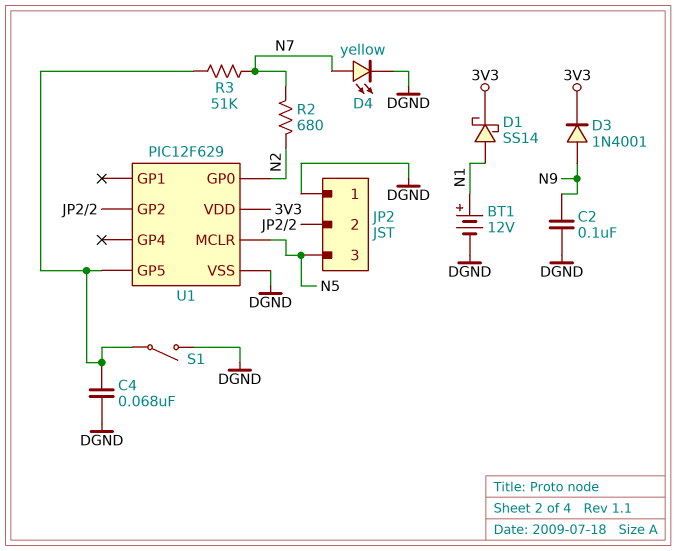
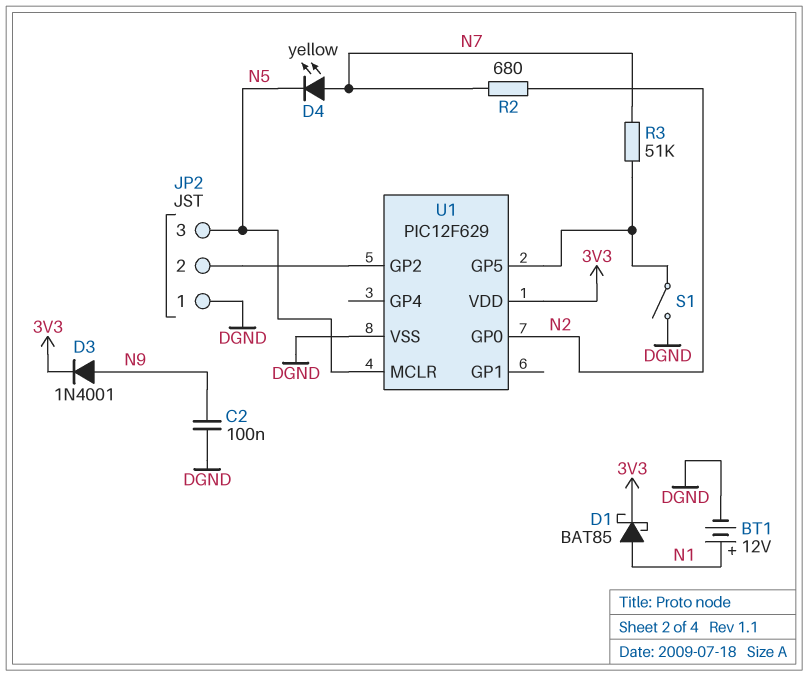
C4: 68nF (DGND, U1/GP5) -> none
D1: schottky SS14 (A N1, K 3V3) -> schottky BAT85 (A N1, K 3V3)
D4: LED yellow (A N7, K DGND) -> LED yellow (A N7, K N5)

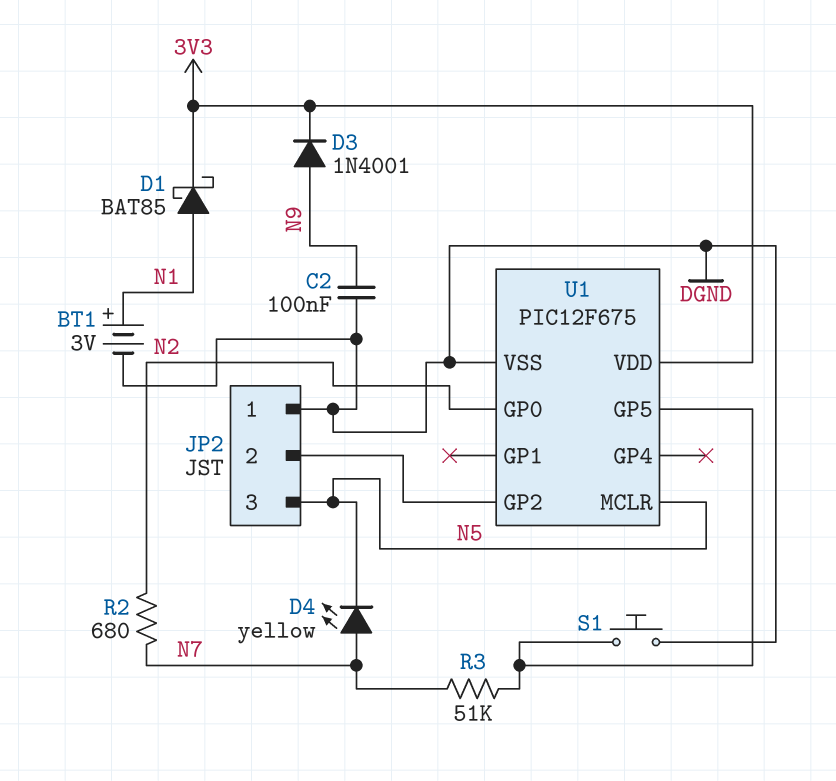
BT1: 12V (plus N1, minus DGND) -> 3V (plus N1, minus DGND)
S1: switch (DGND, U1/GP5) -> button (DGND, U1/GP5)
U1: PIC12F629 -> PIC12F675

